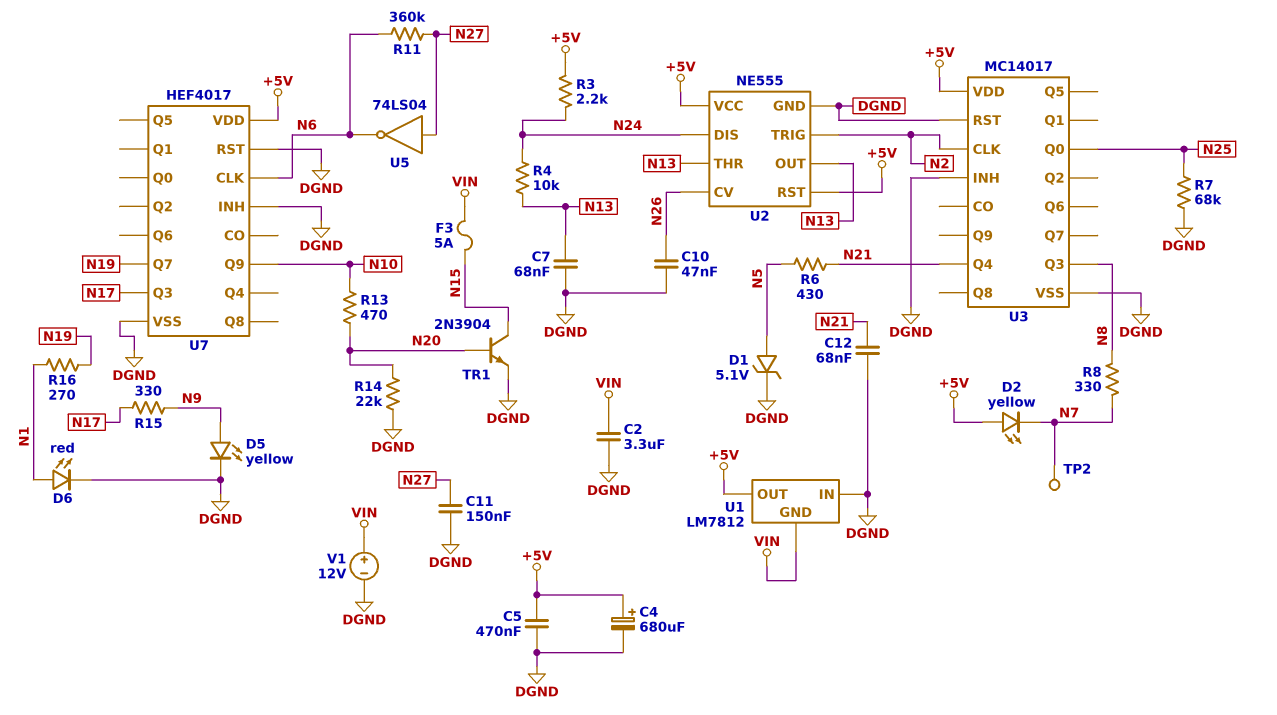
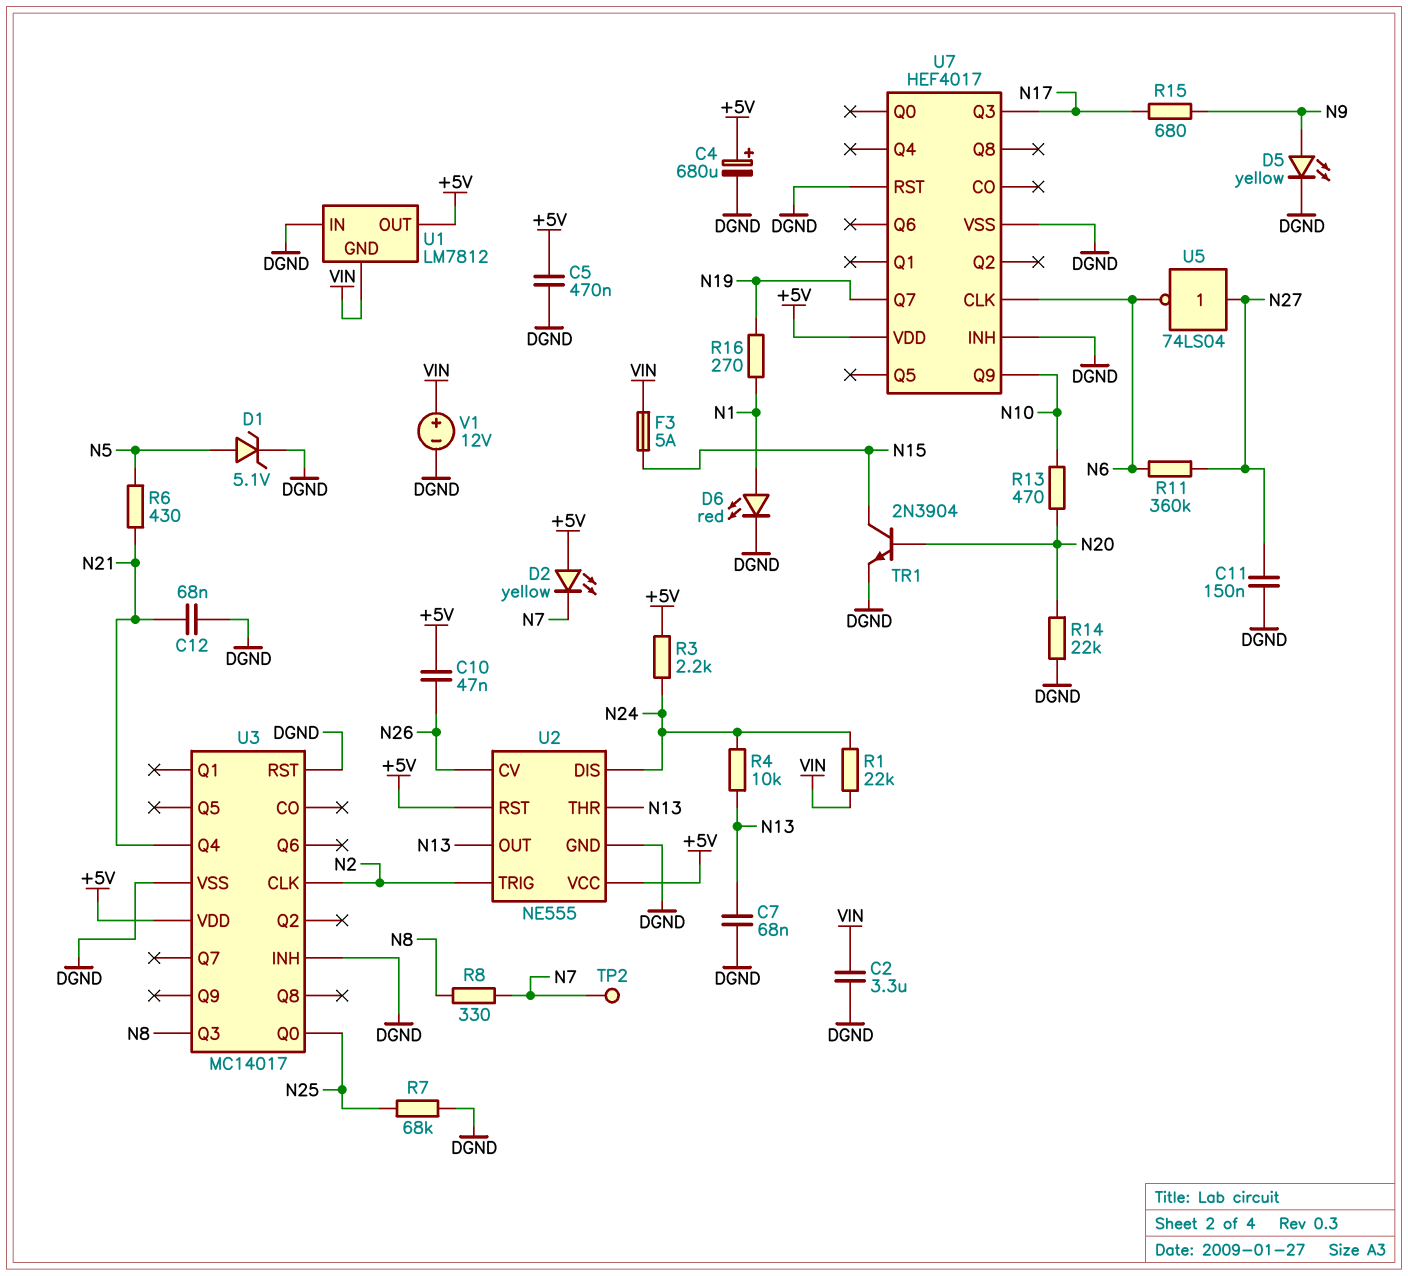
C10: 47nF (DGND, N26) -> 47nF (+5V, N26)
R1: none -> 22k (N24, VIN)
R15: 330 (N9, N17) -> 680 (N9, N17)

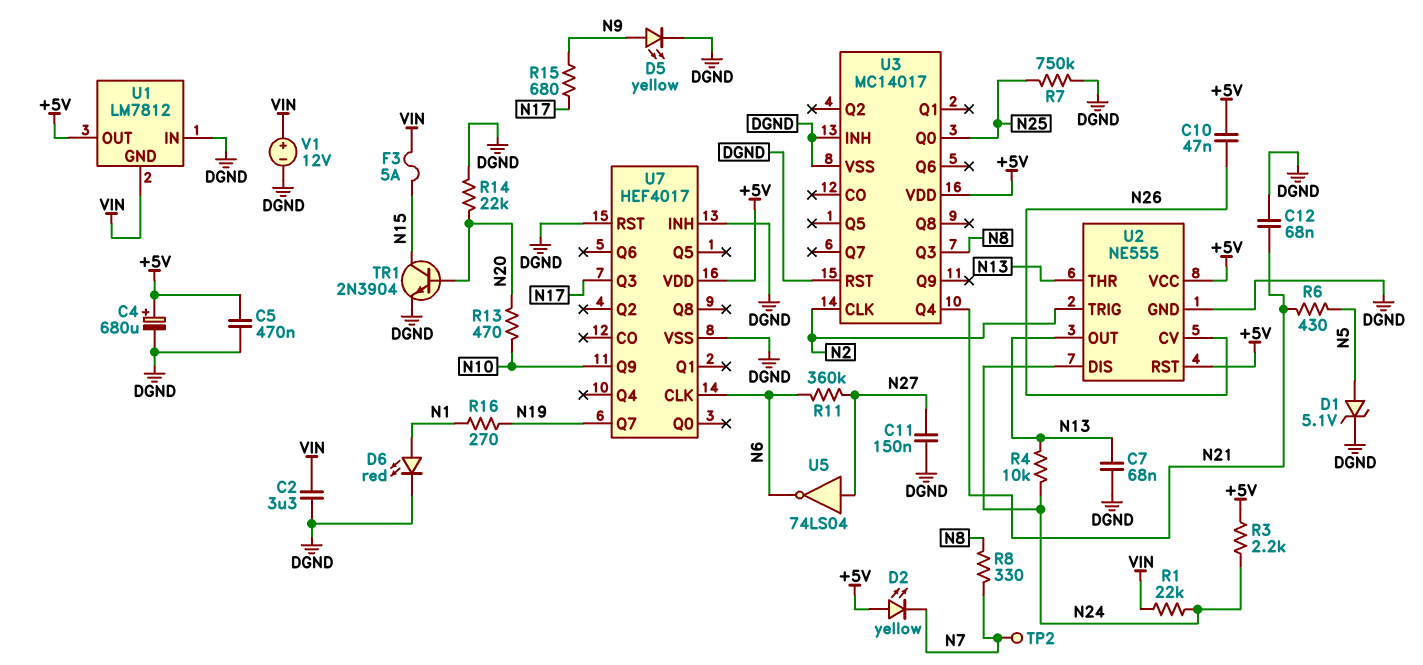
R7: 68k (DGND, N25) -> 750k (DGND, N25)

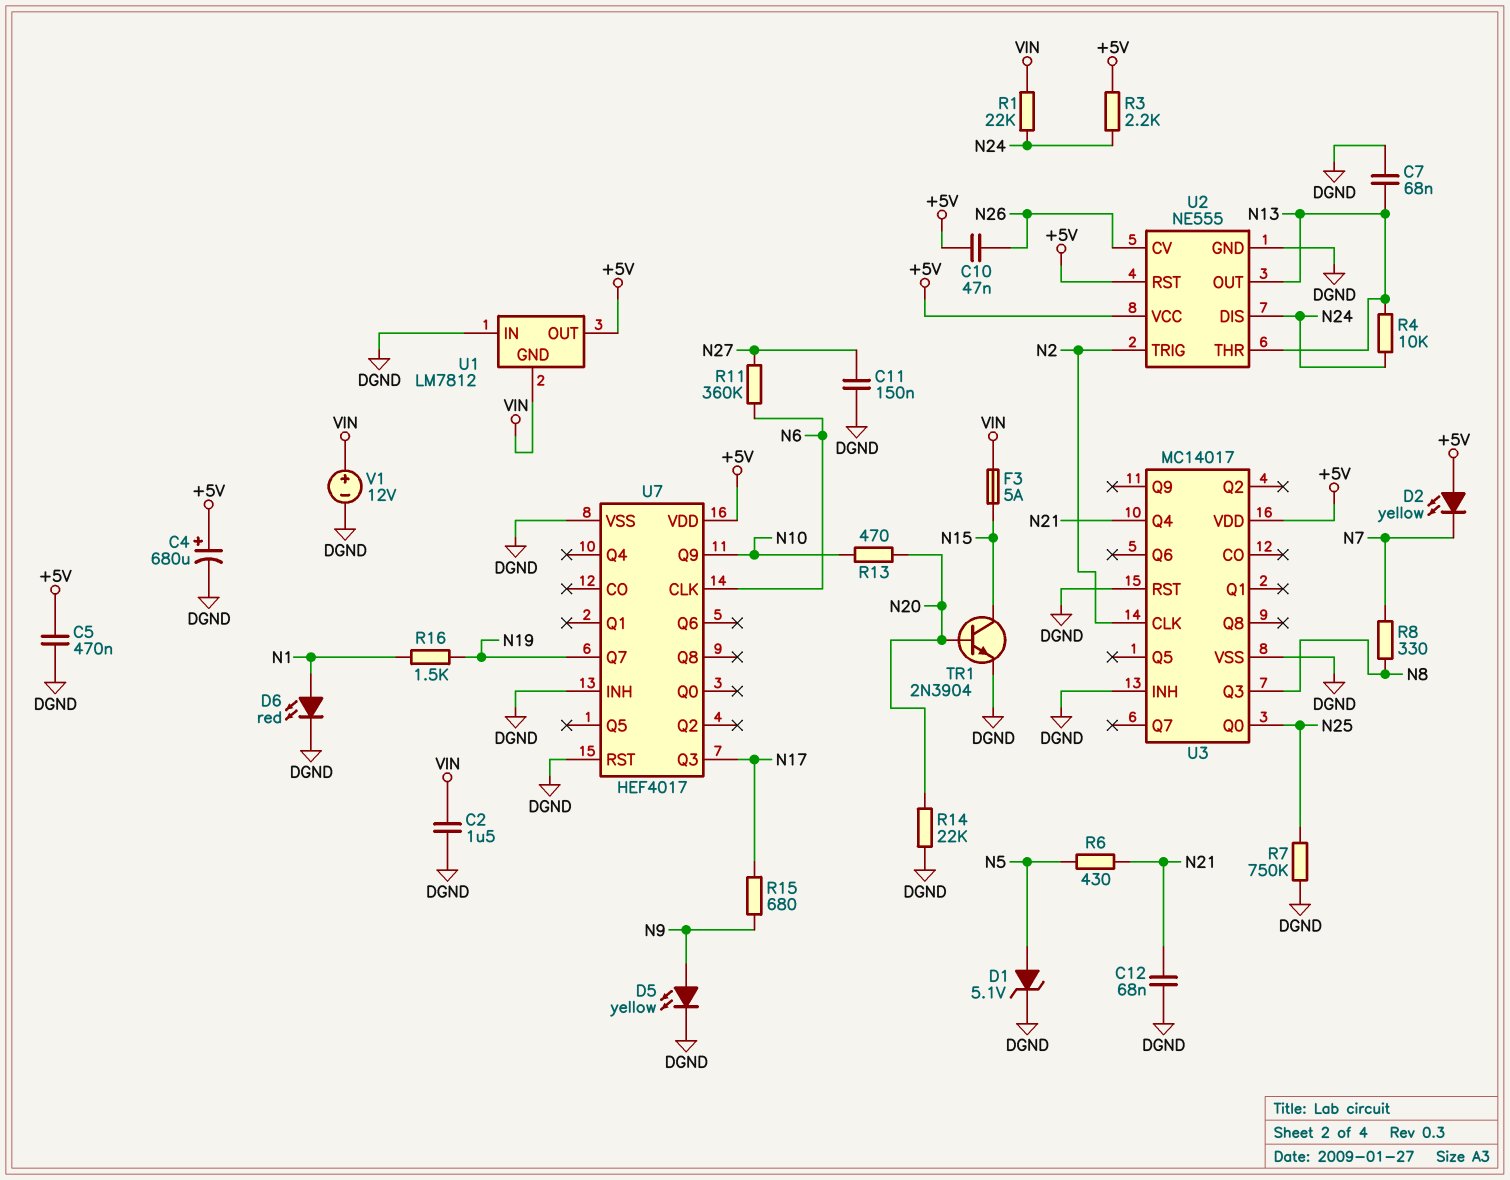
C2: 3.3uF (DGND, VIN) -> 1.5uF (DGND, VIN)
R16: 270 (N1, N19) -> 1.5k (N1, N19)
TP2: test point (N7) -> none
U5: NOT 74LS04 (in N27, out N6) -> none

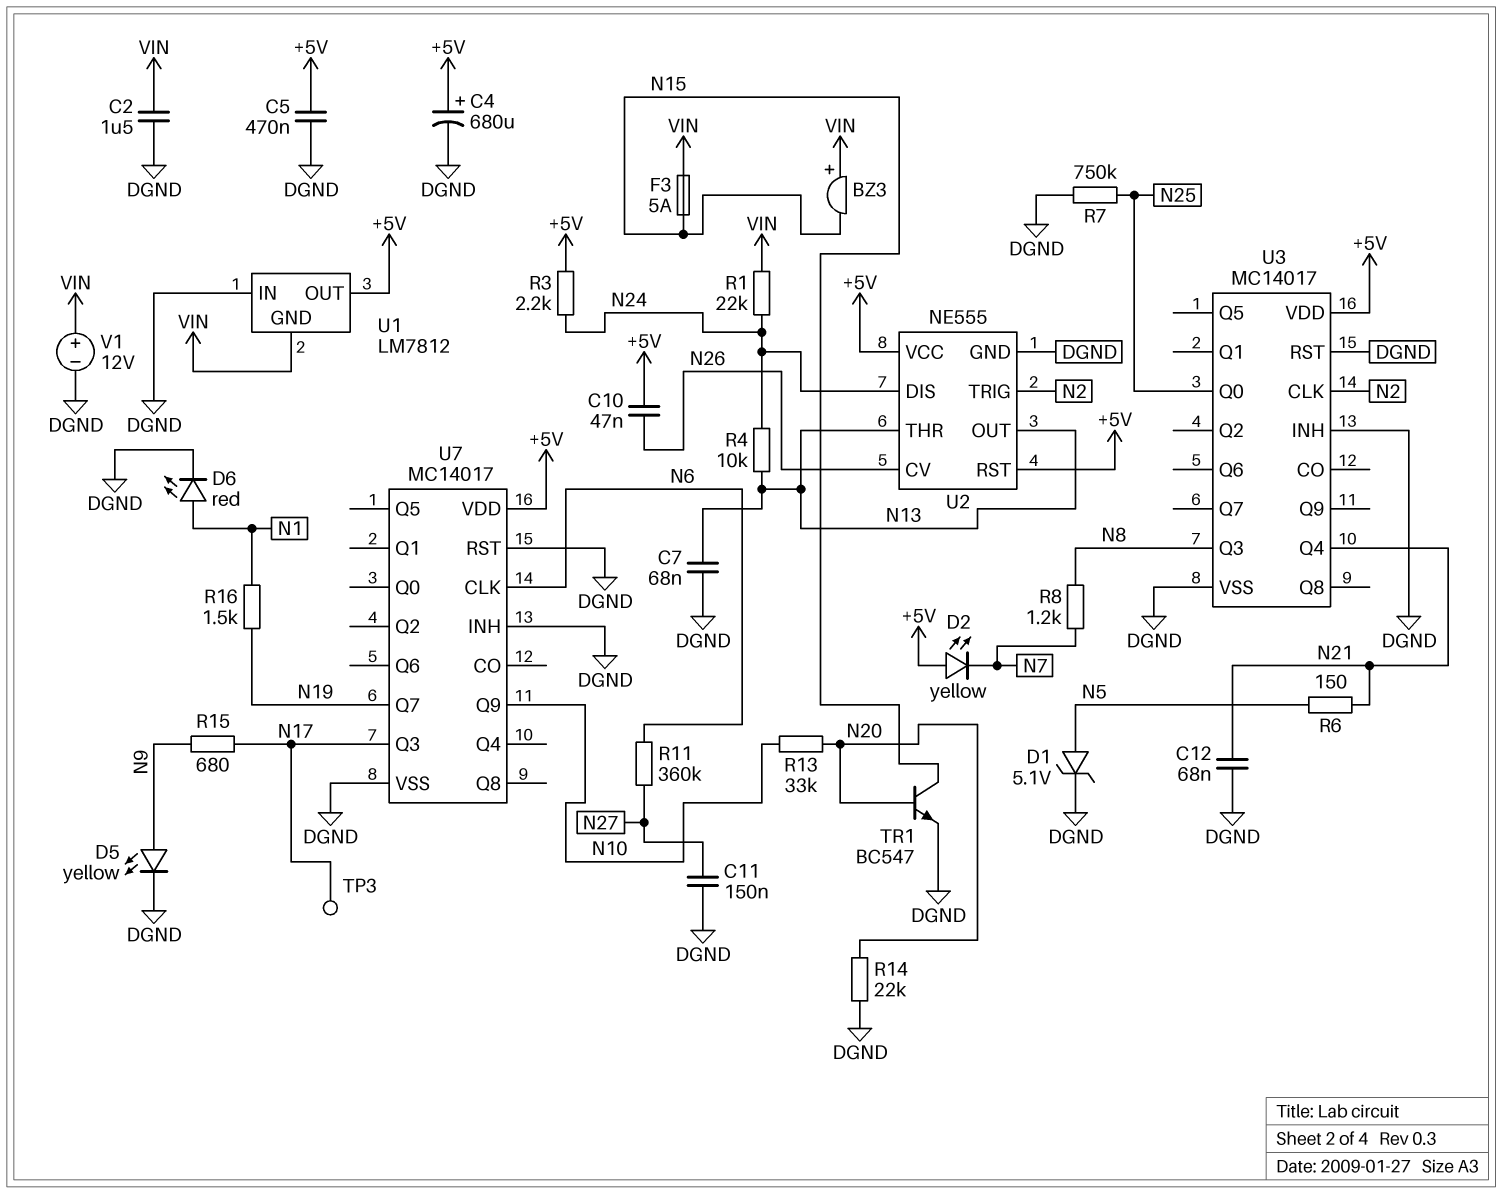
BZ3: none -> buzzer (plus VIN, minus N15)
R6: 430 (N5, N21) -> 150 (N5, N21)
R8: 330 (N7, N8) -> 1.2k (N7, N8)
R13: 470 (N10, N20) -> 33k (N10, N20)
TP3: none -> test point (N17)
TR1: NPN 2N3904 (B N20, C N15, E DGND) -> NPN BC547 (B N20, C N15, E DGND)
U7: HEF4017 -> MC14017

